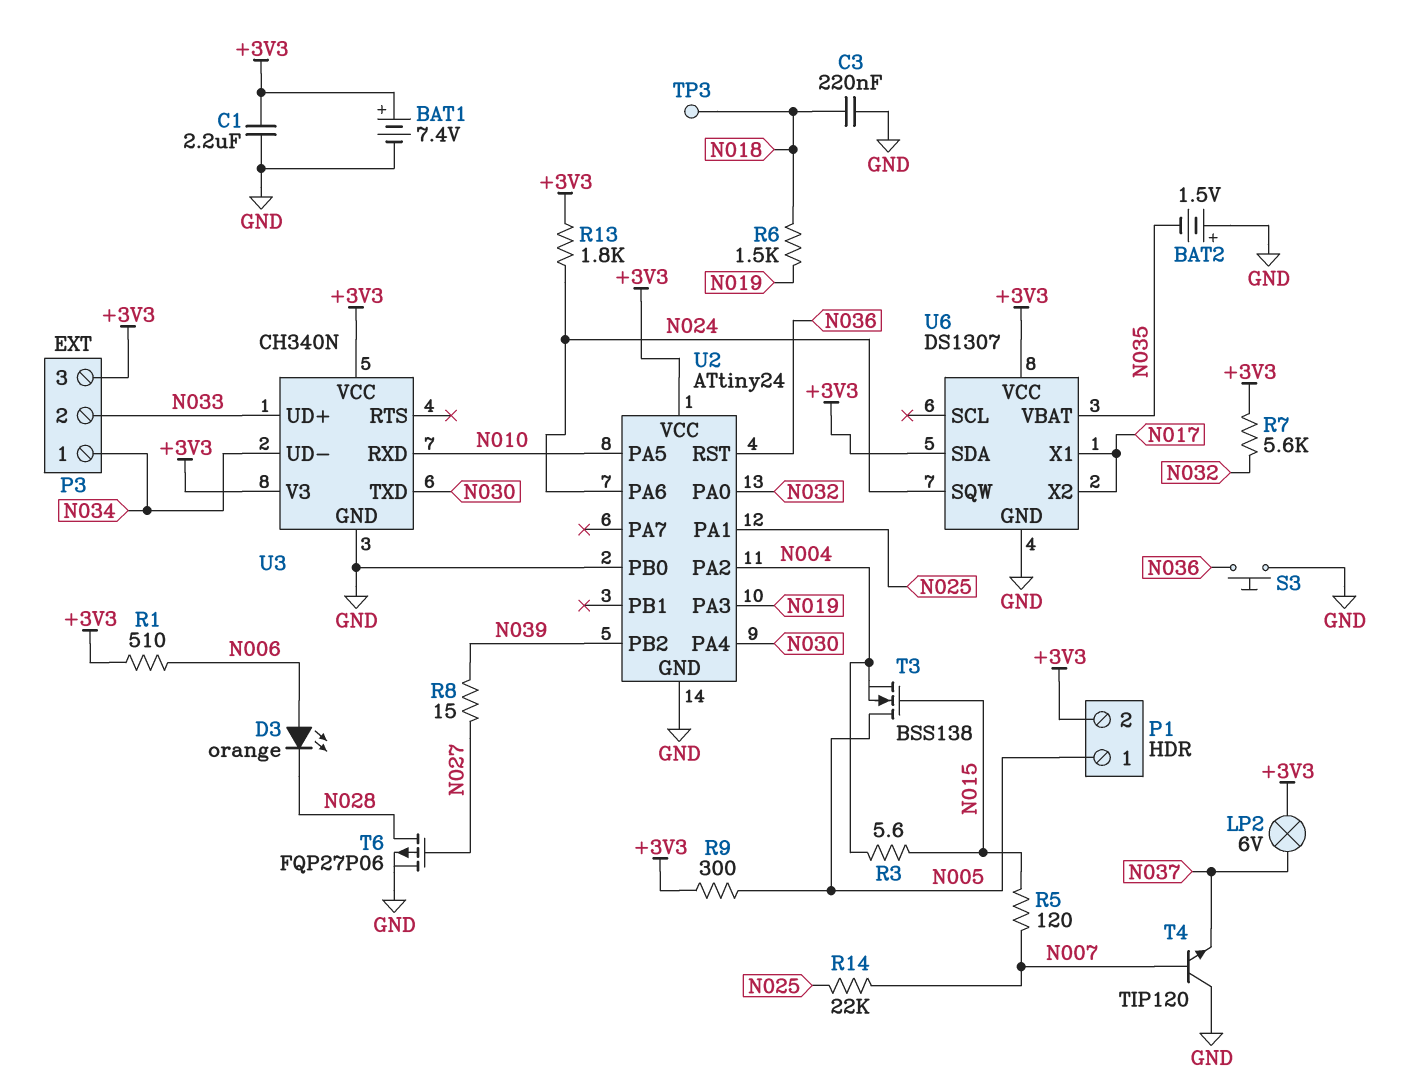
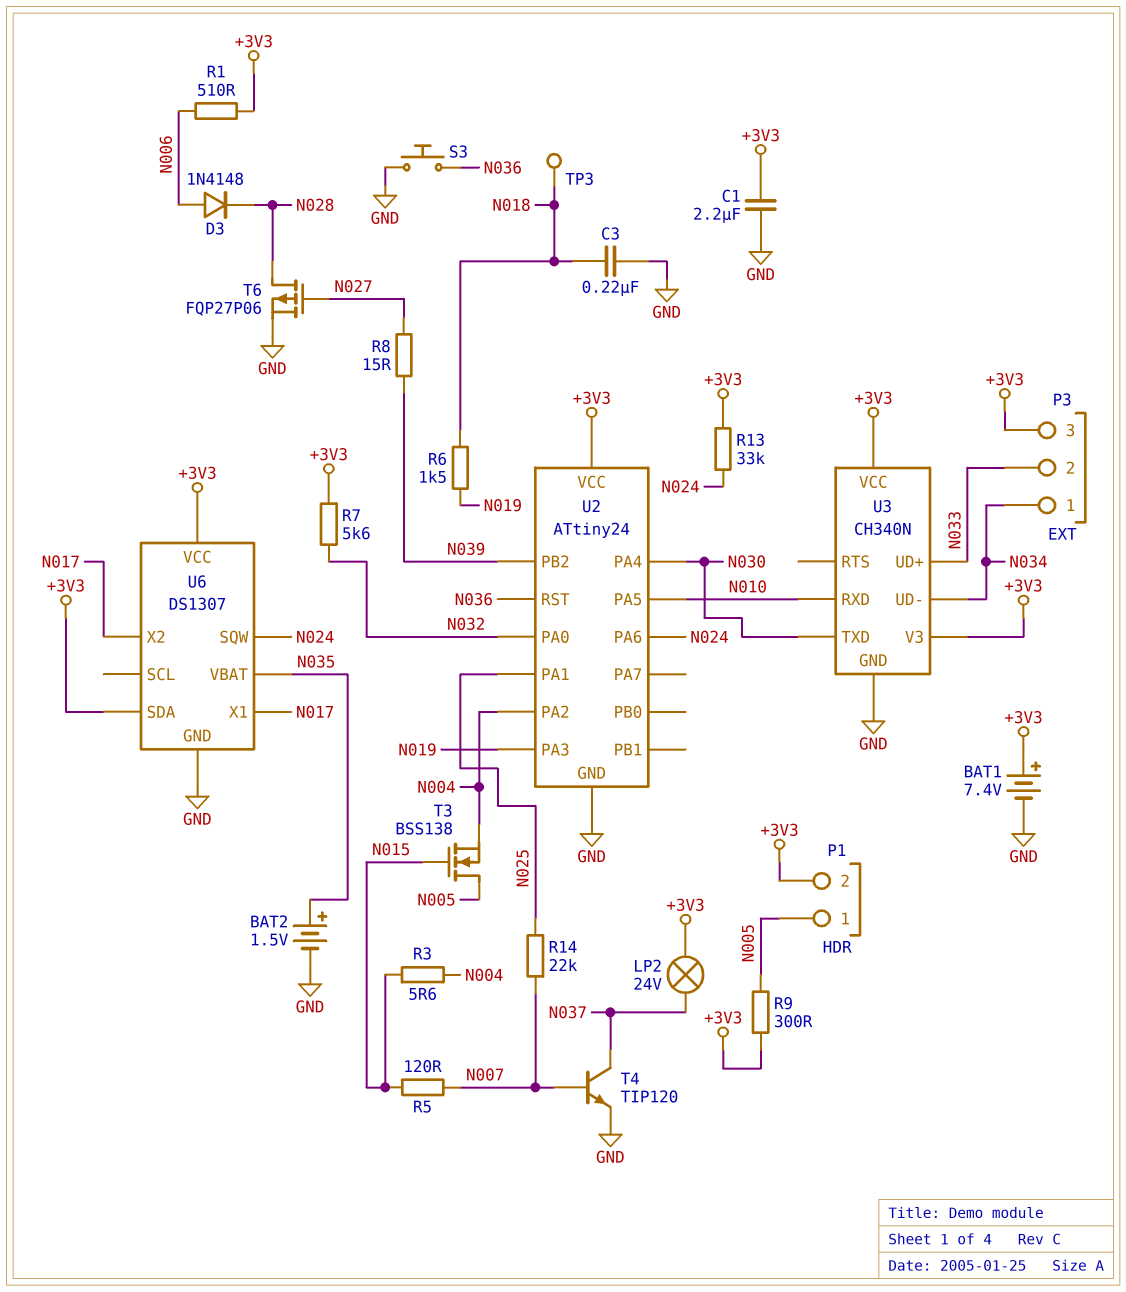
BAT2: 1.5V (plus GND, minus N035) -> 1.5V (plus N035, minus GND)
D3: LED orange (A N006, K N028) -> diode 1N4148 (A N006, K N028)
LP2: lamp 6V (+3V3, N037) -> lamp 24V (+3V3, N037)
R13: 1.8k (+3V3, N024) -> 33k (+3V3, N024)
T4: NPN TIP120 (B N007, C GND, E N037) -> NPN TIP120 (B N007, C N037, E GND)
U2 pin PB0: GND -> none

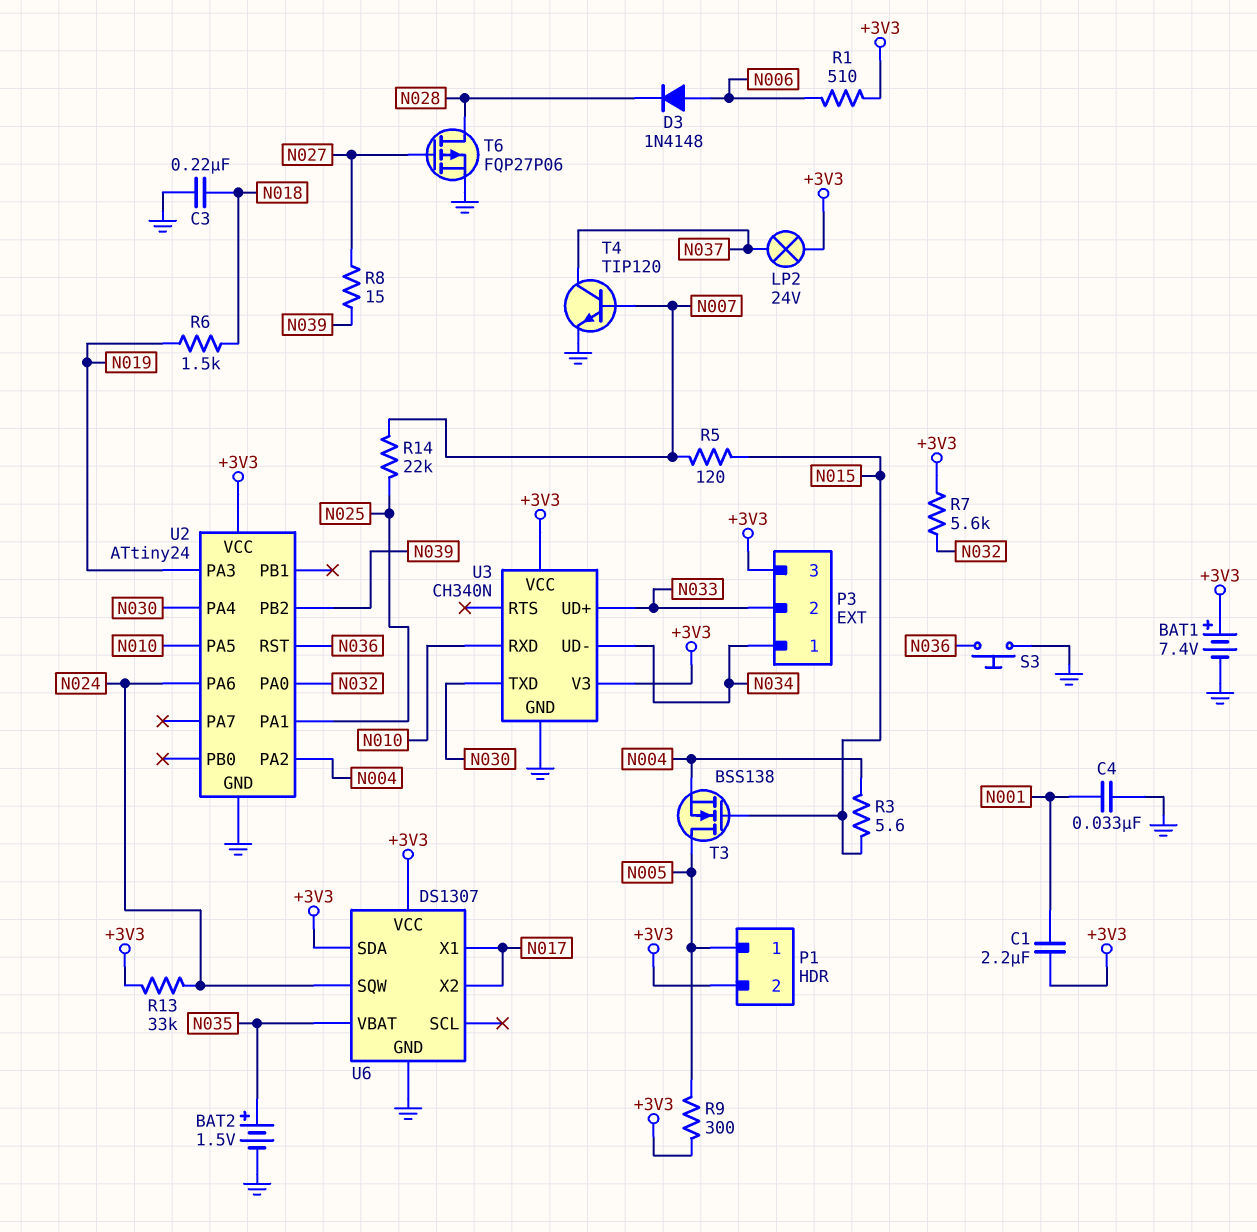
C1: 2.2uF (+3V3, GND) -> 2.2uF (+3V3, N001)
C4: none -> 33nF (GND, N001)
TP3: test point (N018) -> none

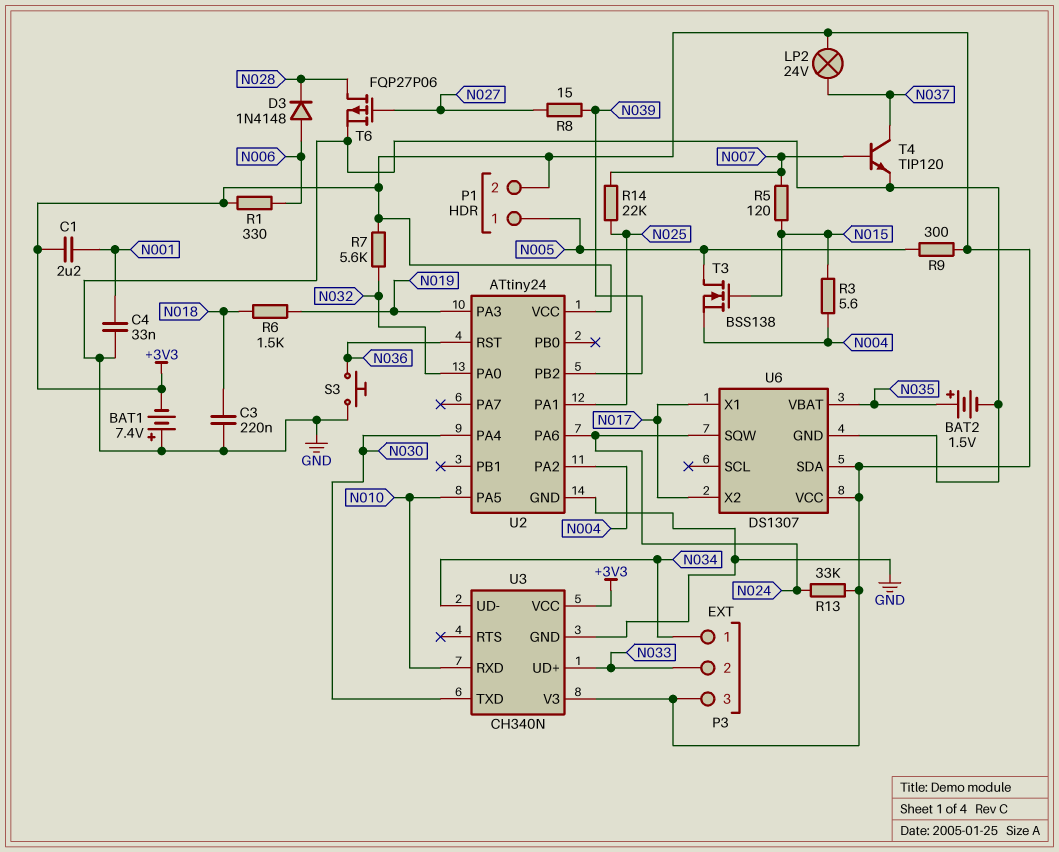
BAT1: 7.4V (plus +3V3, minus GND) -> 7.4V (plus GND, minus +3V3)
R1: 510 (+3V3, N006) -> 330 (+3V3, N006)

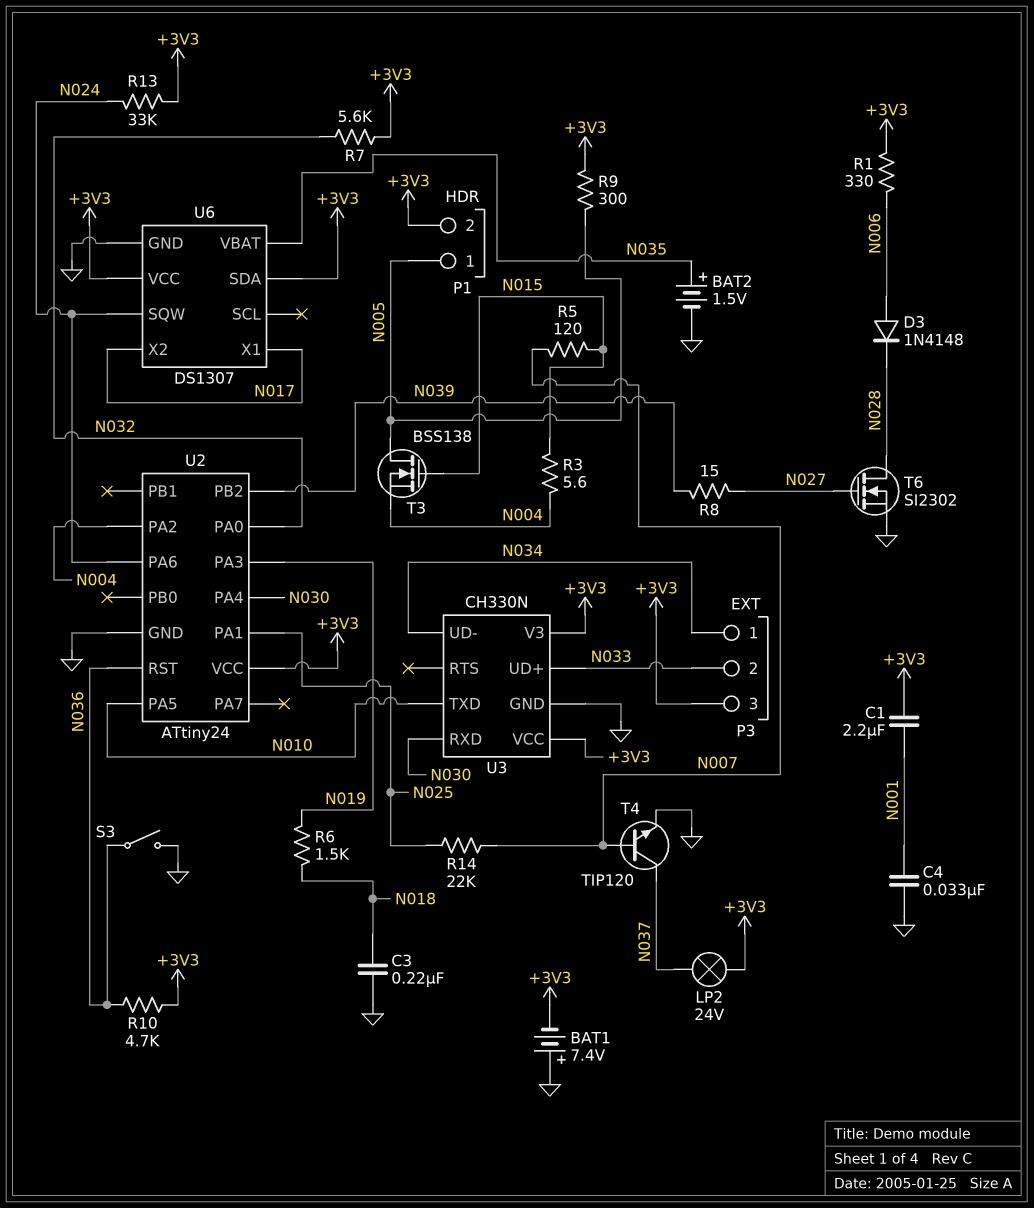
R10: none -> 4.7k (+3V3, N036)
S3: button (GND, N036) -> switch (GND, N036)
T6: PMOS FQP27P06 (G N027, D N028, S GND) -> NMOS SI2302 (G N027, D N028, S GND)
U3: CH340N -> CH330N
U3 pin RXD: N010 -> N030
U3 pin TXD: N030 -> N010

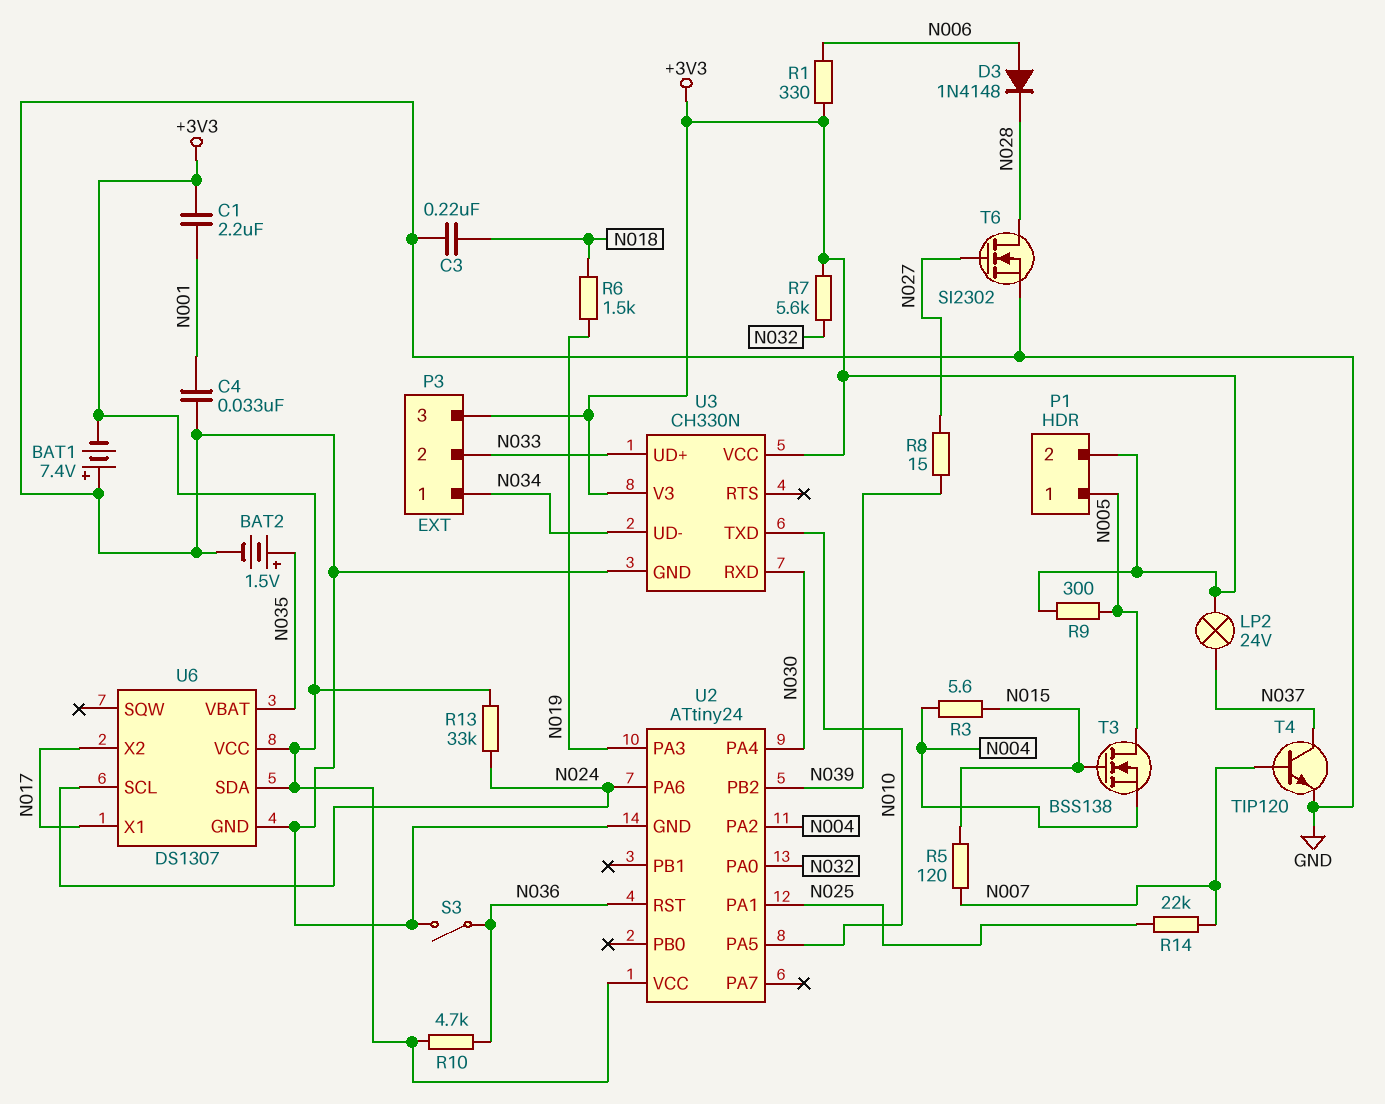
U6 pin SCL: none -> N024
U6 pin SQW: N024 -> none

